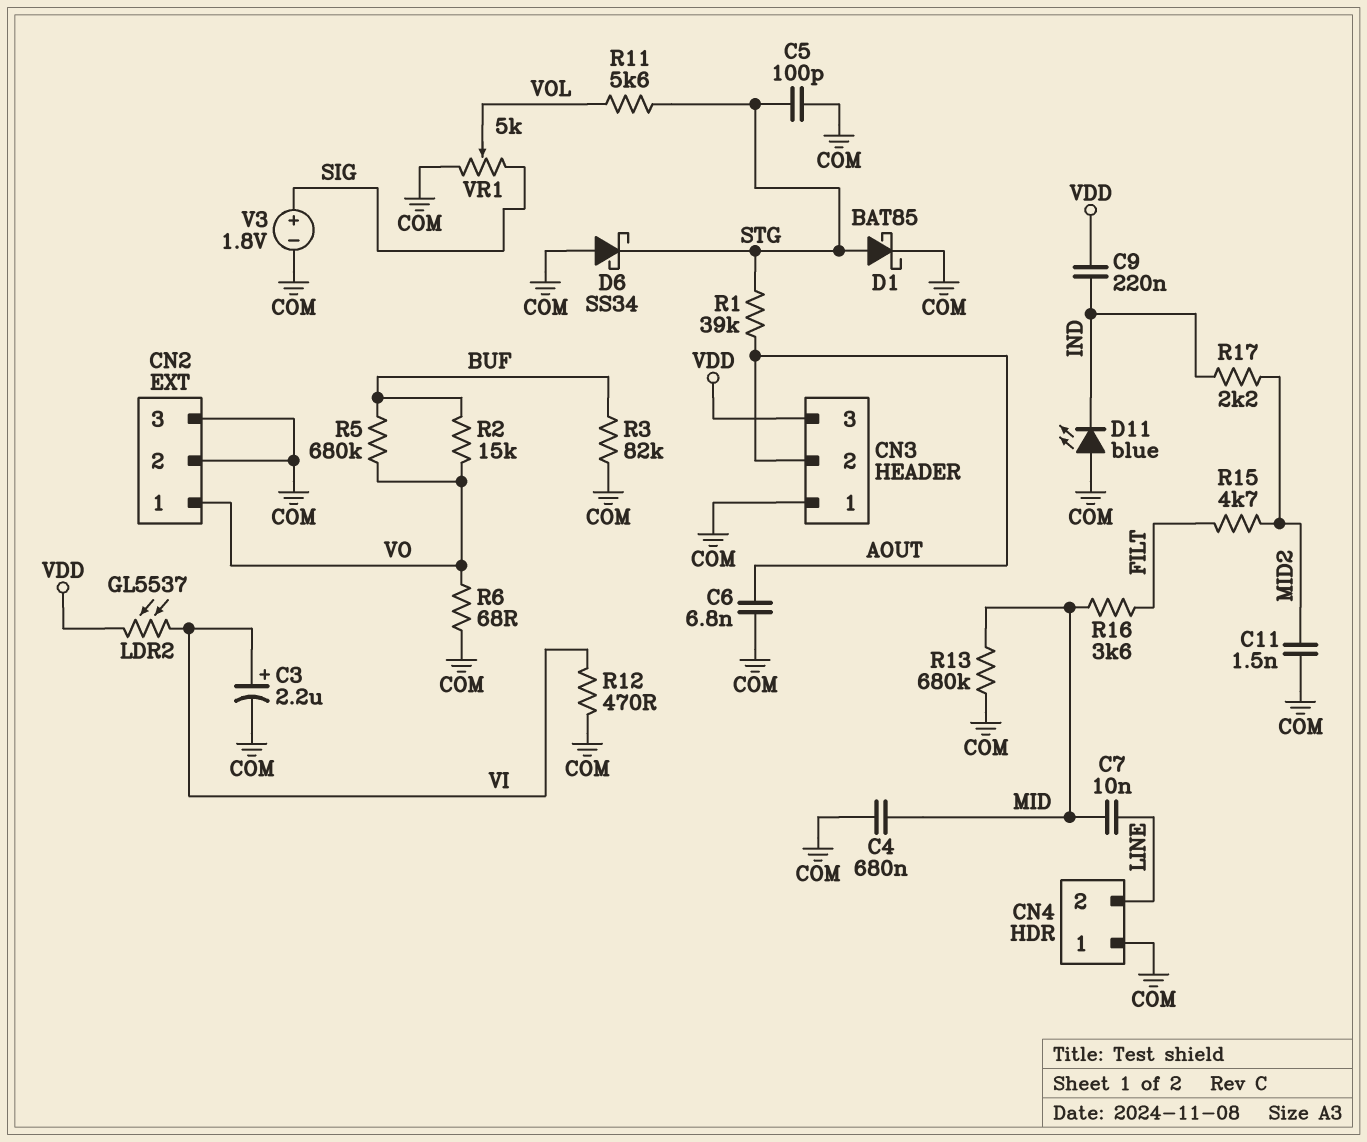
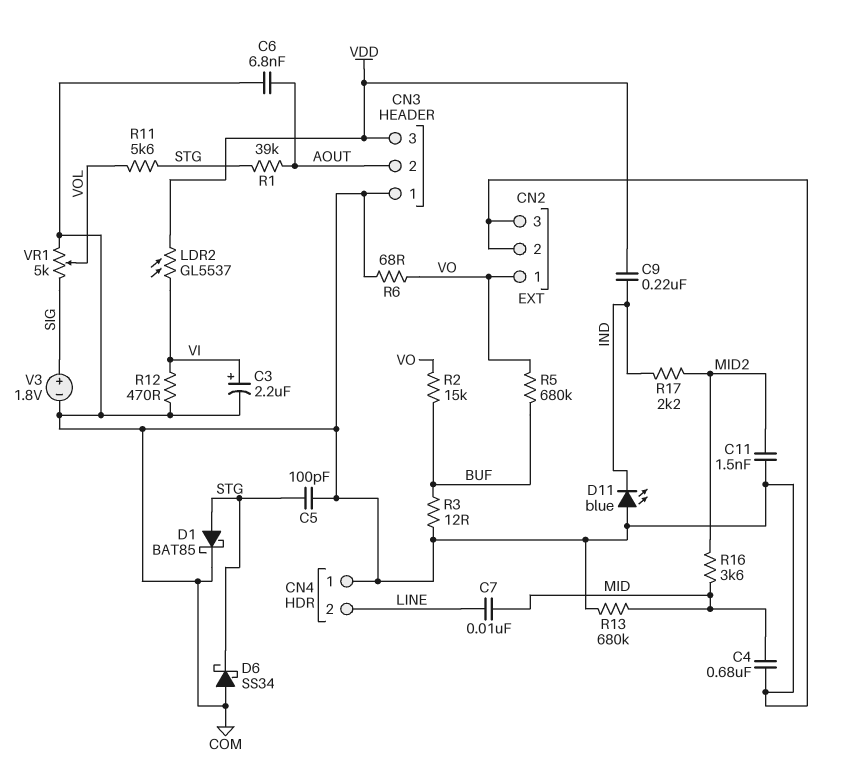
R3: 82k (BUF, COM) -> 12 (BUF, COM)
R15: 4.7k (FILT, MID2) -> none
R16: 3.6k (FILT, MID) -> 3.6k (MID, MID2)

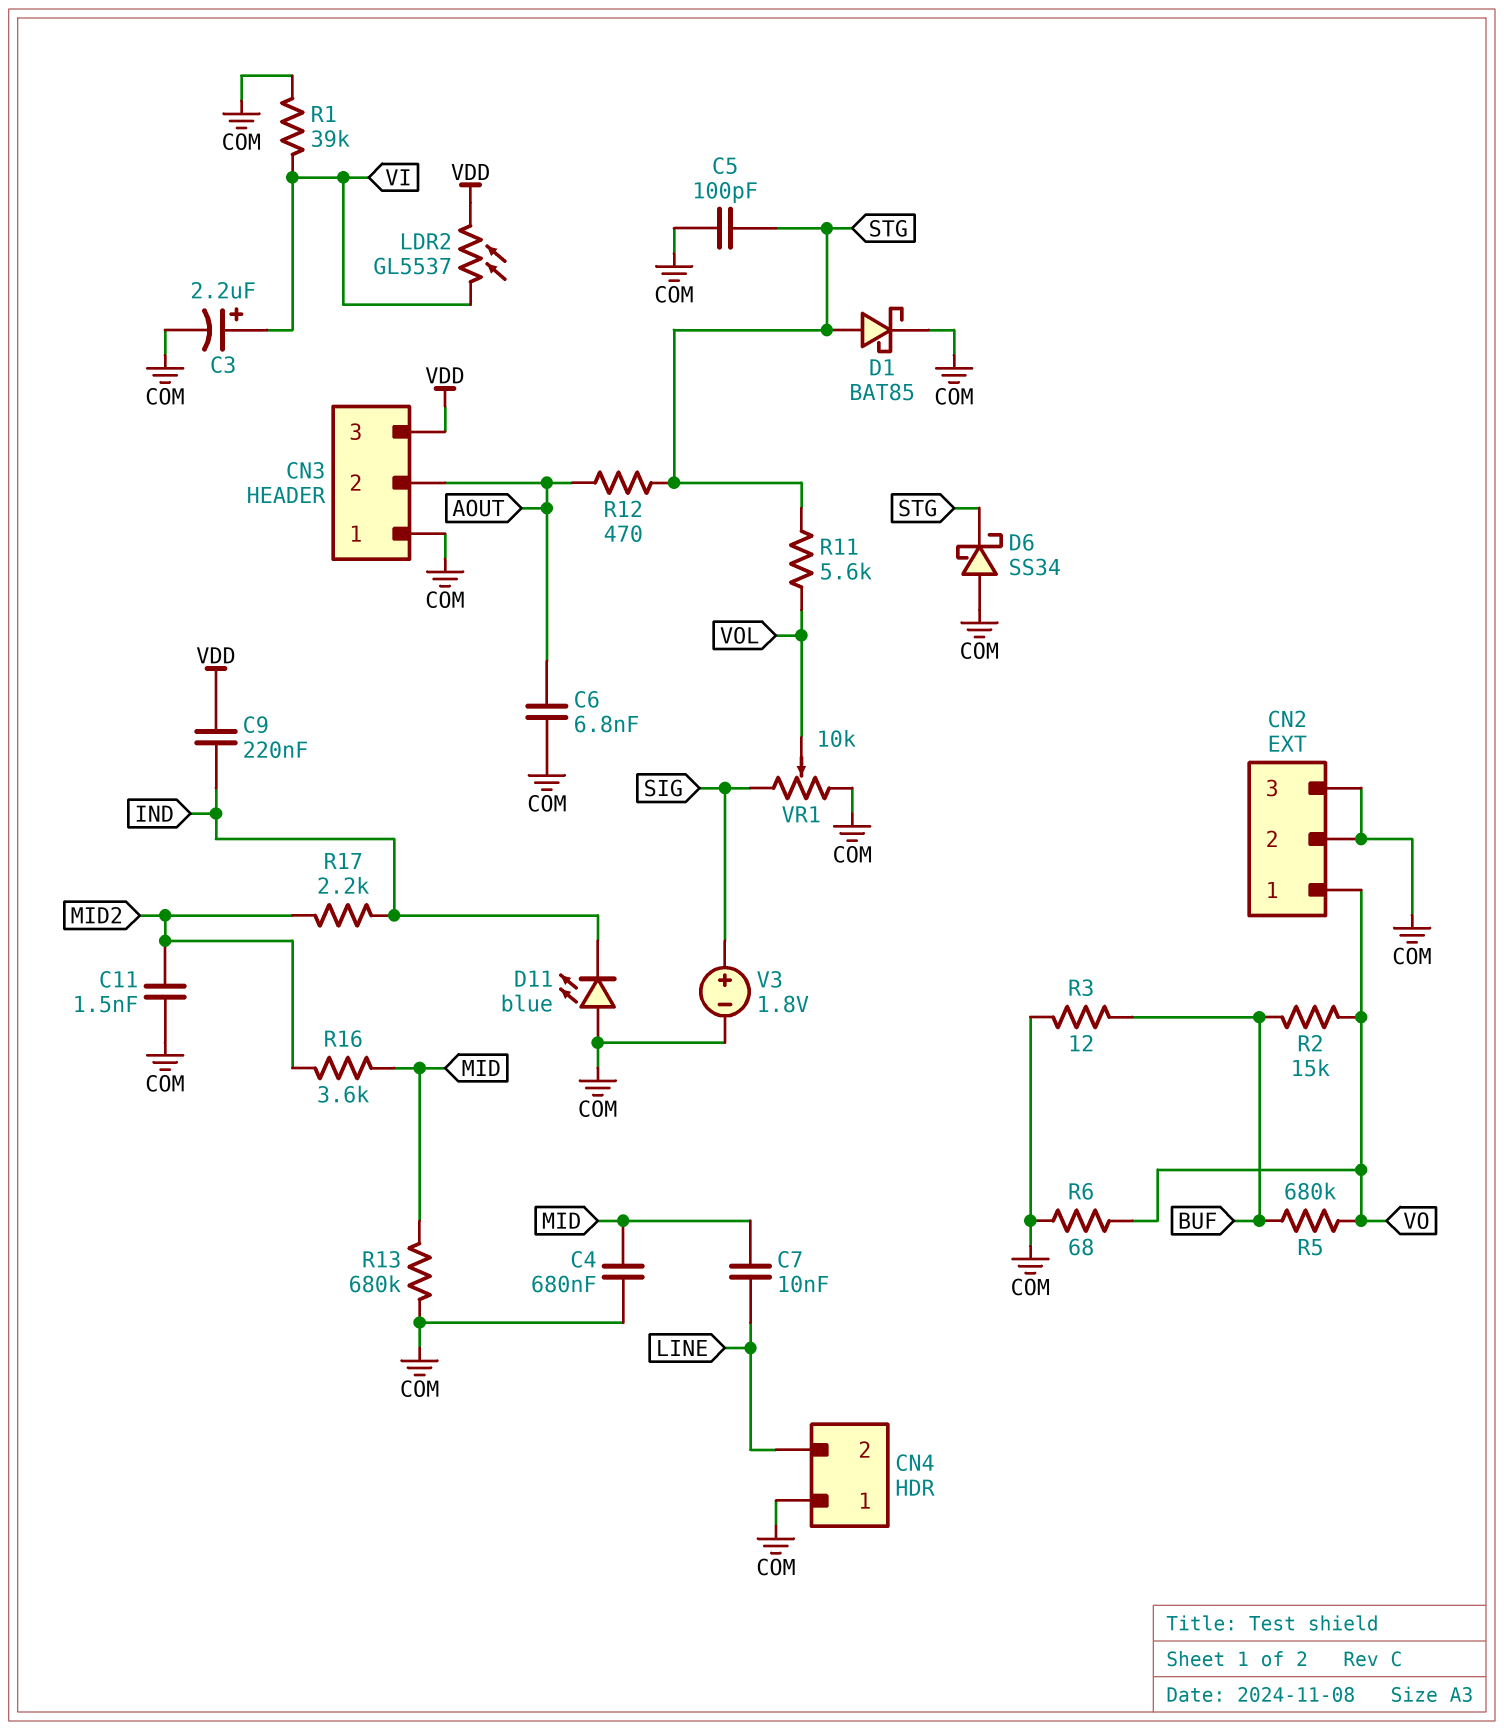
R1: 39k (AOUT, STG) -> 39k (COM, VI)
R12: 470 (COM, VI) -> 470 (AOUT, STG)
VR1: 5k (COM, SIG, wiper VOL) -> 10k (COM, SIG, wiper VOL)

